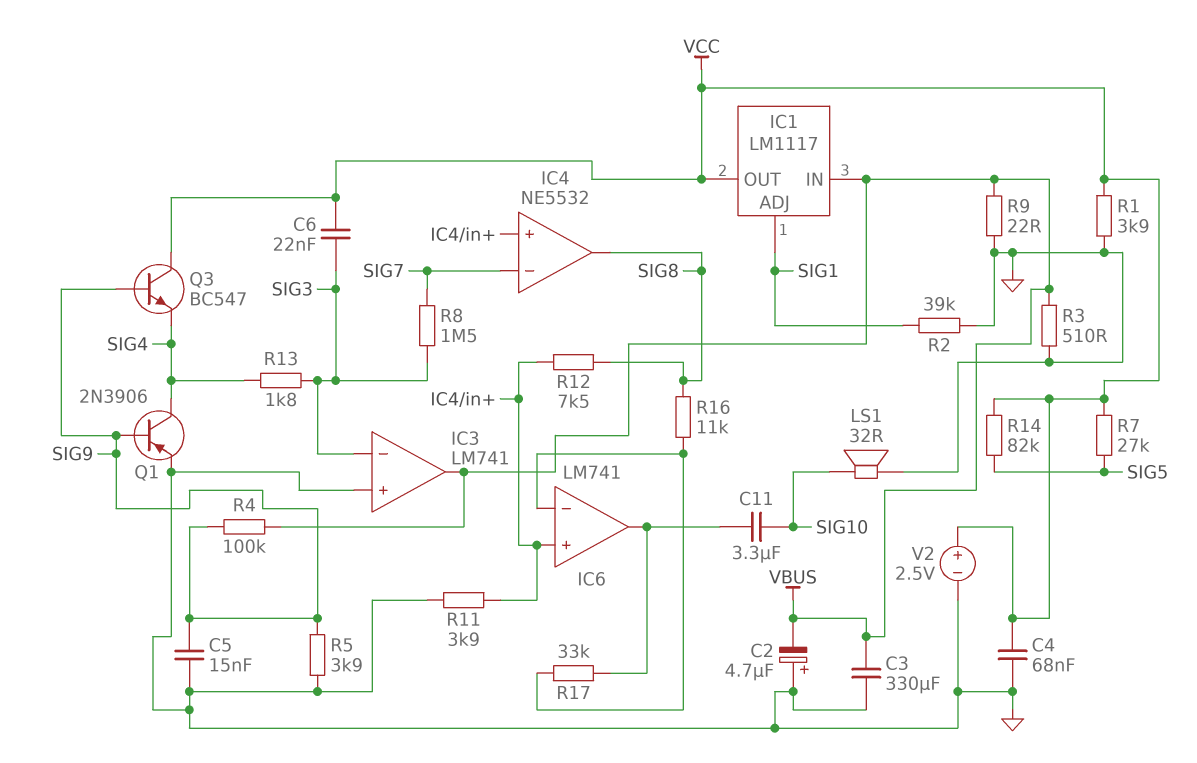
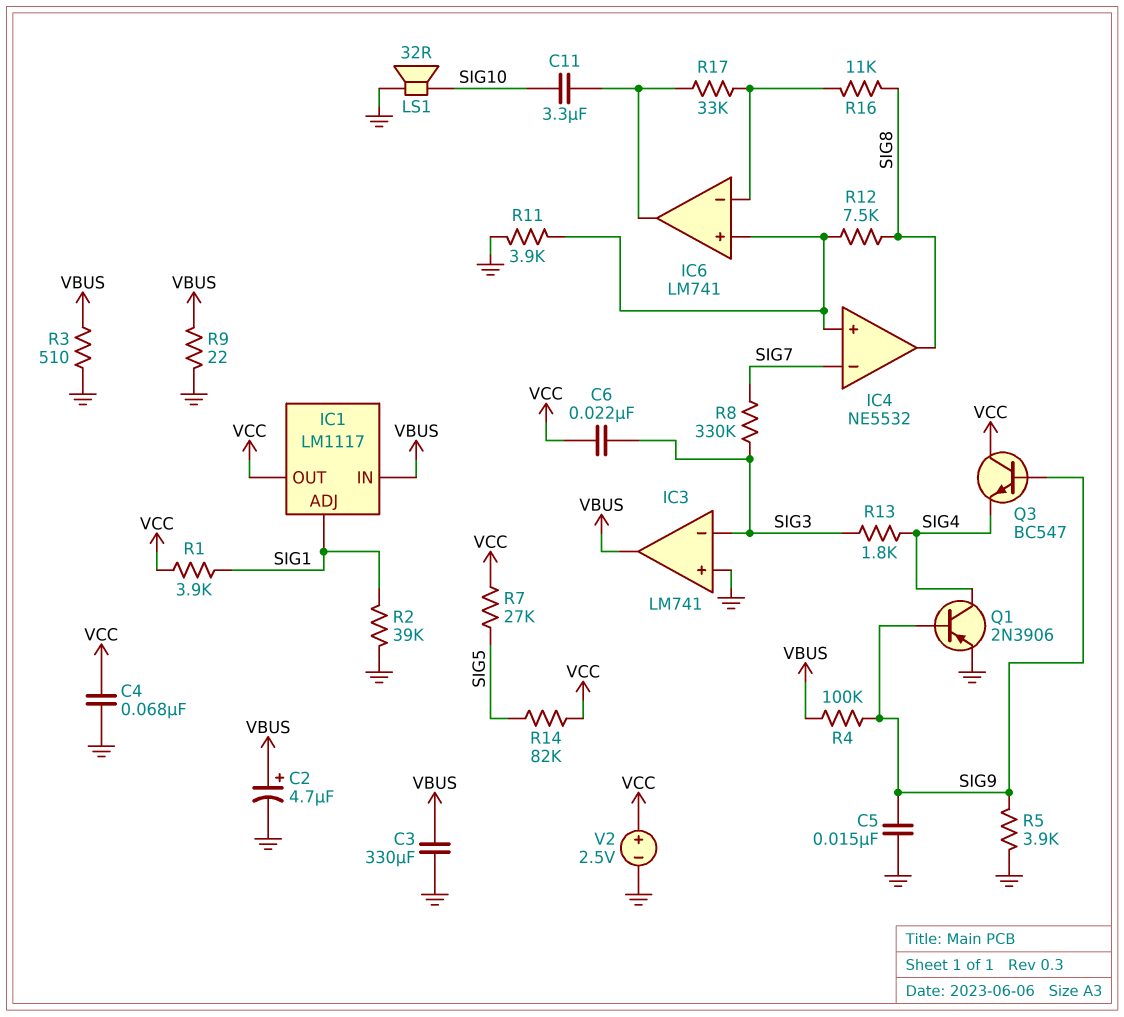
C2: 4.7uF (plus GND, minus VBUS) -> 4.7uF (plus VBUS, minus GND)
R1: 3.9k (GND, VCC) -> 3.9k (SIG1, VCC)
R8: 1.5M (SIG3, SIG7) -> 330k (SIG3, SIG7)

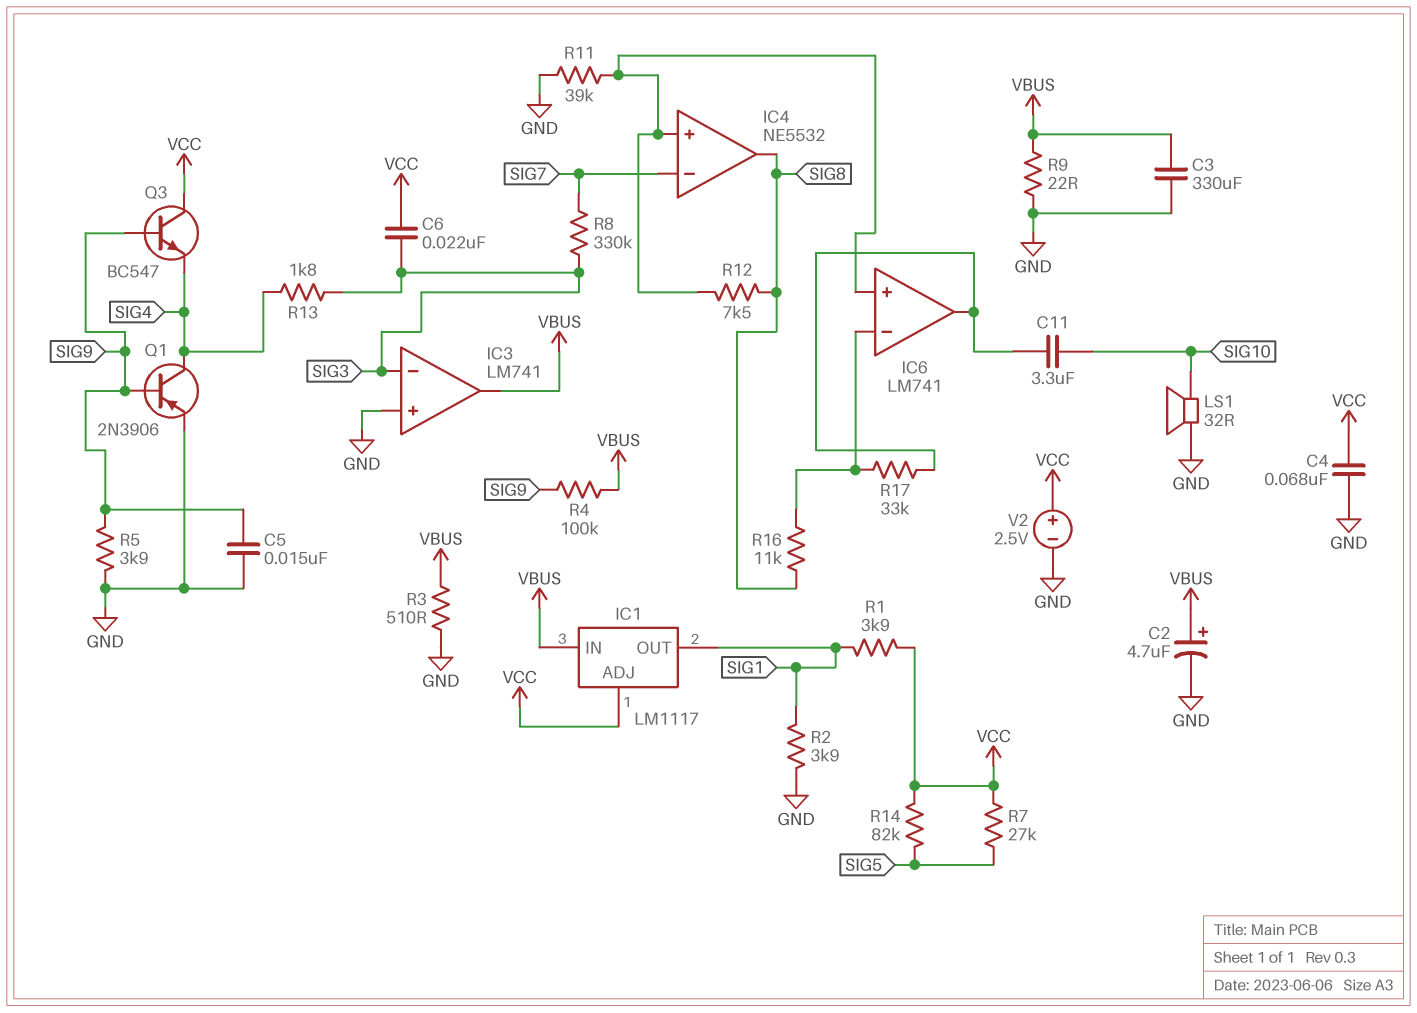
IC1 pin ADJ: SIG1 -> VCC
IC1 pin OUT: VCC -> SIG1
R2: 39k (GND, SIG1) -> 3.9k (GND, SIG1)
R11: 3.9k (GND, IC4/in+) -> 39k (GND, IC4/in+)

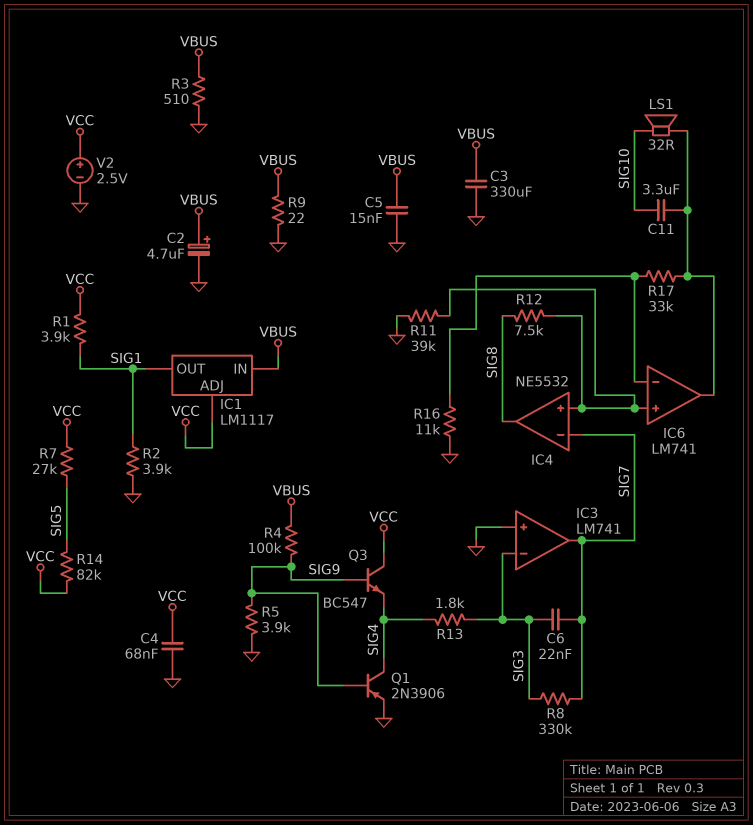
C5: 15nF (GND, SIG9) -> 15nF (GND, VBUS)
C6: 22nF (SIG3, VCC) -> 22nF (SIG3, SIG7)
IC3 pin out: VBUS -> SIG7
LS1: speaker 32R (GND, SIG10) -> speaker 32R (IC6/out, SIG10)
R16: 11k (IC6/in-, SIG8) -> 11k (GND, IC6/in-)

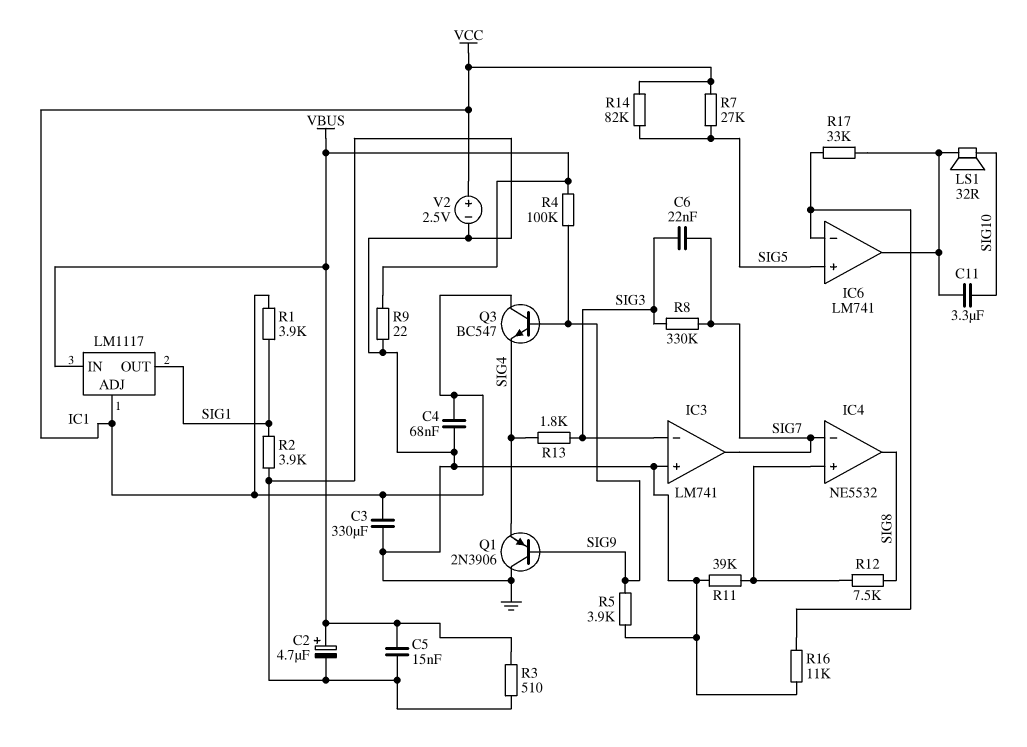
C3: 330uF (GND, VBUS) -> 330uF (GND, VCC)
IC6 pin in+: IC4/in+ -> SIG5
Q1: PNP 2N3906 (B SIG9, C SIG4, E GND) -> PNP 2N3906 (B SIG9, C GND, E SIG4)

